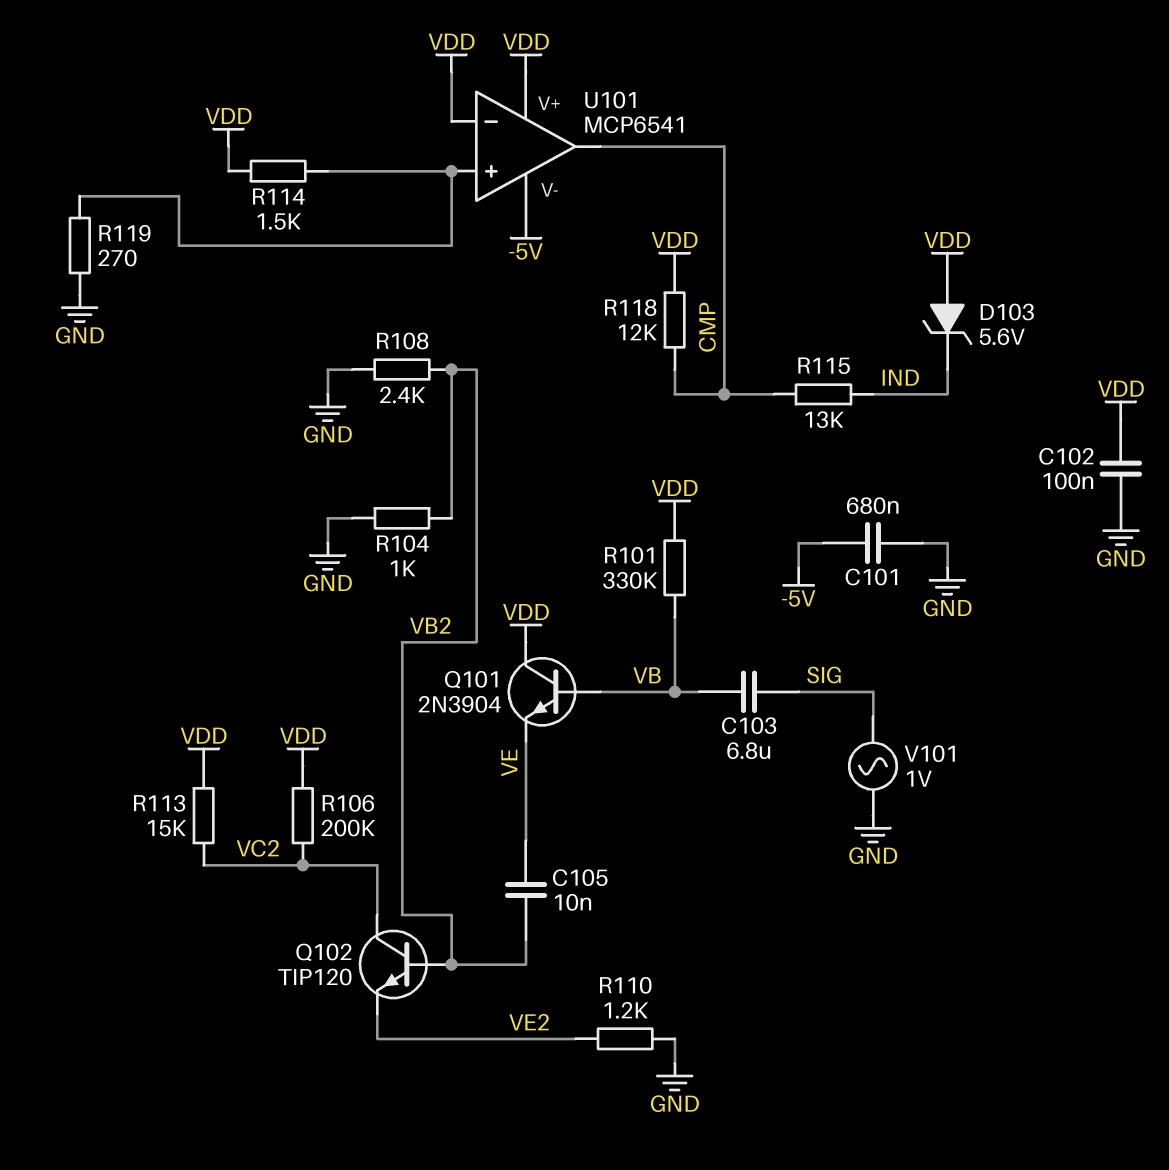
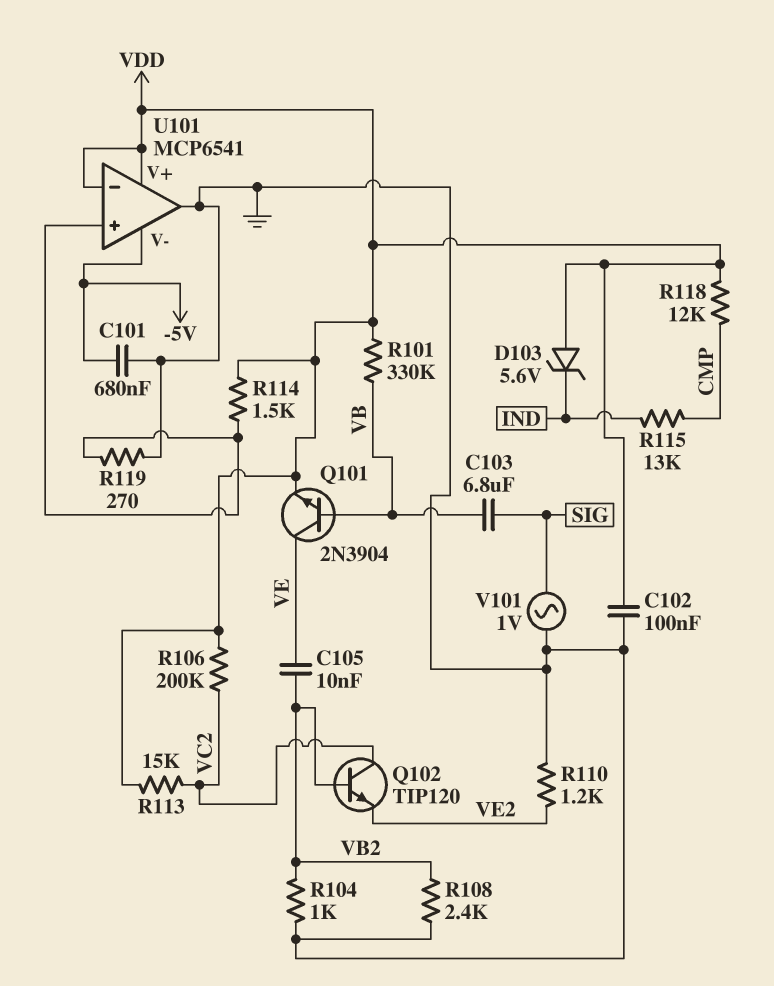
Q101: NPN 2N3904 (B VB, C VDD, E VE) -> NPN 2N3904 (B VB, C VE, E VDD)
U101 pin out: CMP -> GND

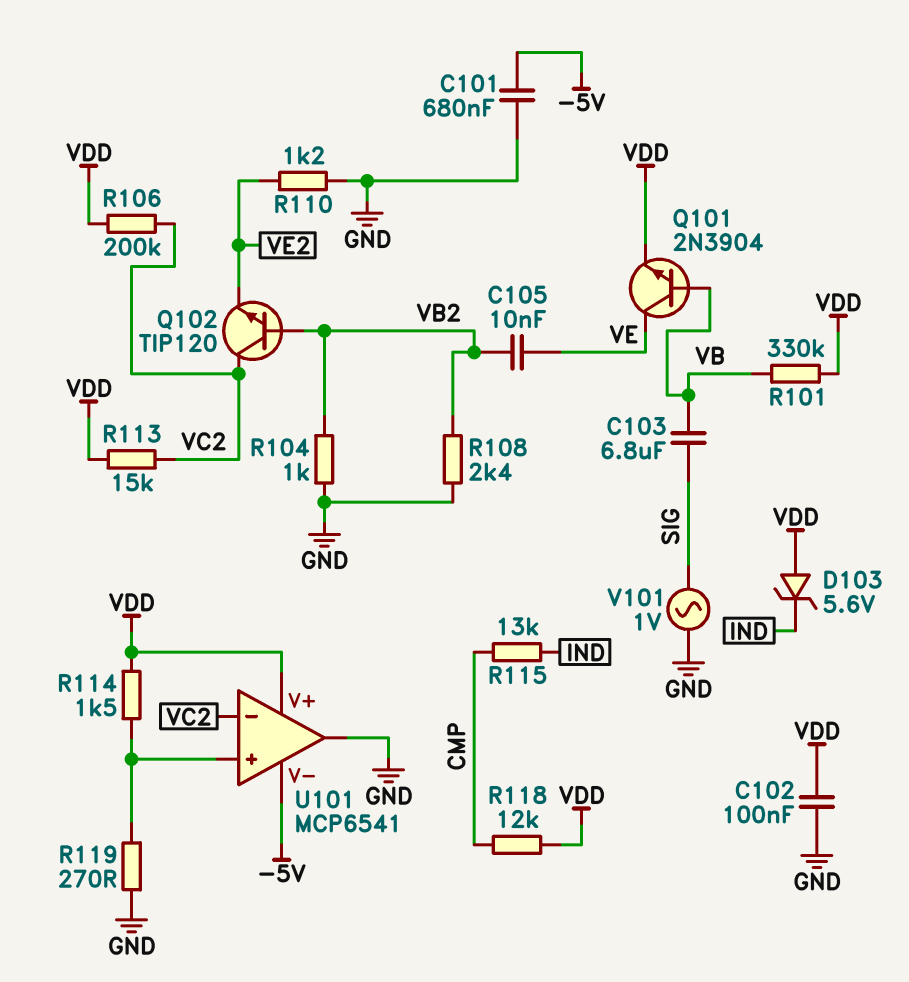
U101 pin in-: VDD -> VC2

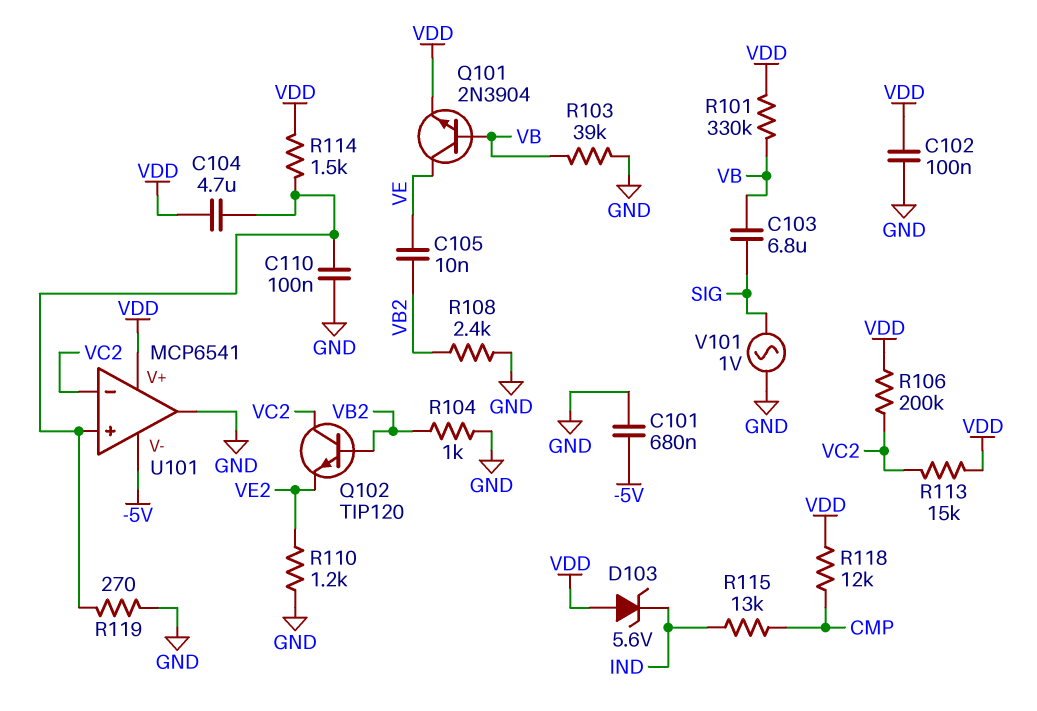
C104: none -> 4.7uF (U101/in+, VDD)
C110: none -> 100nF (GND, U101/in+)
R103: none -> 39k (GND, VB)

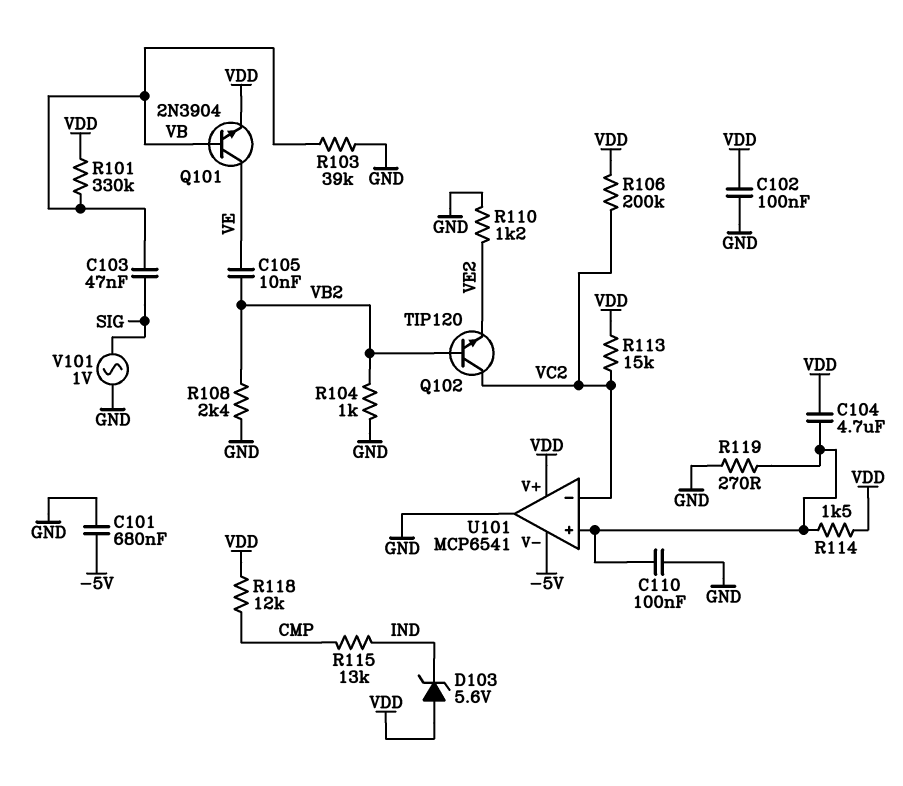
C103: 6.8uF (SIG, VB) -> 47nF (SIG, VB)

